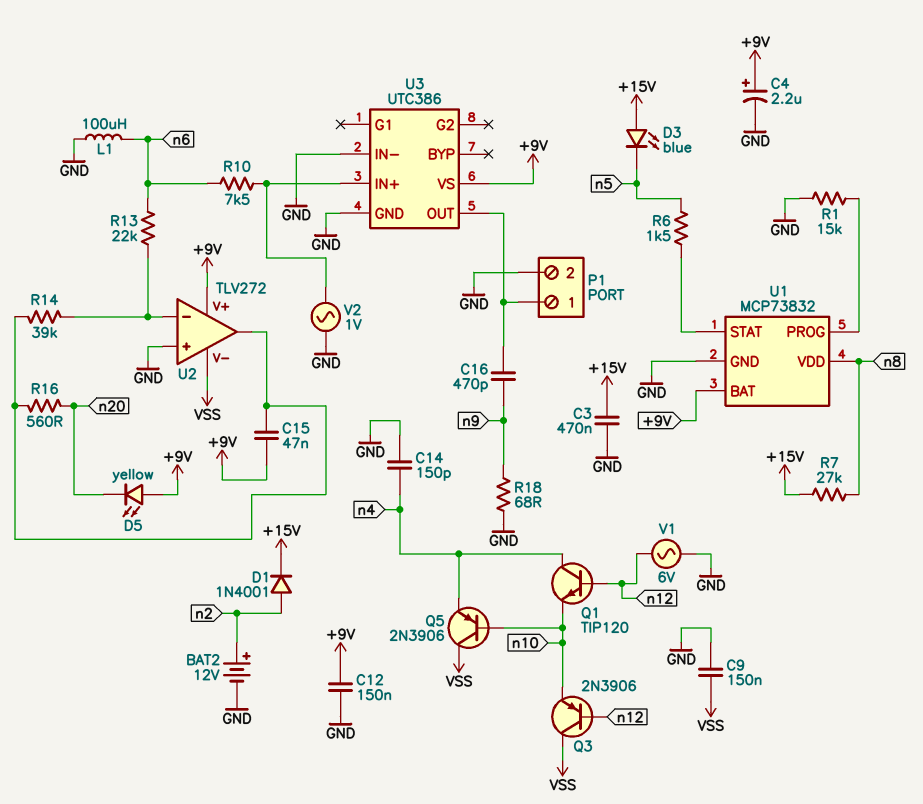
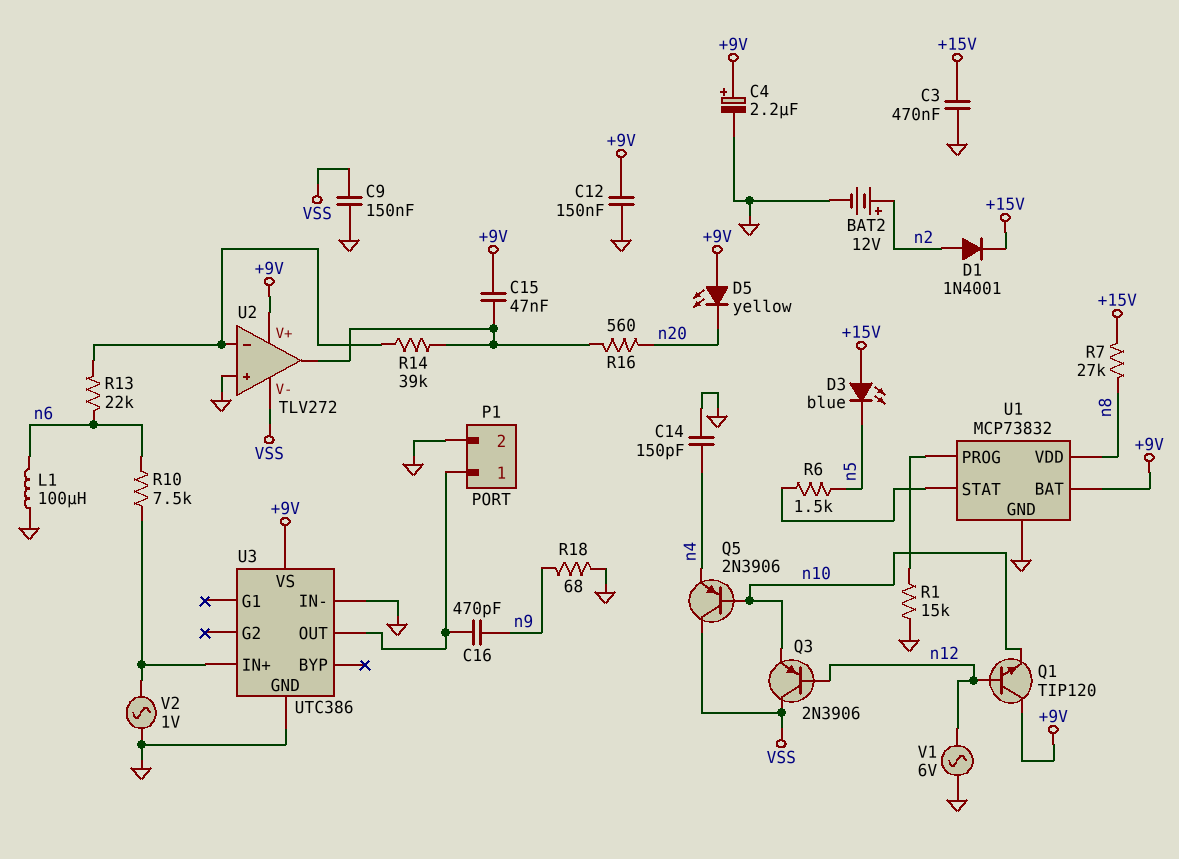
Q1: NPN TIP120 (B n12, C n4, E n10) -> NPN TIP120 (B n12, C +9V, E n10)

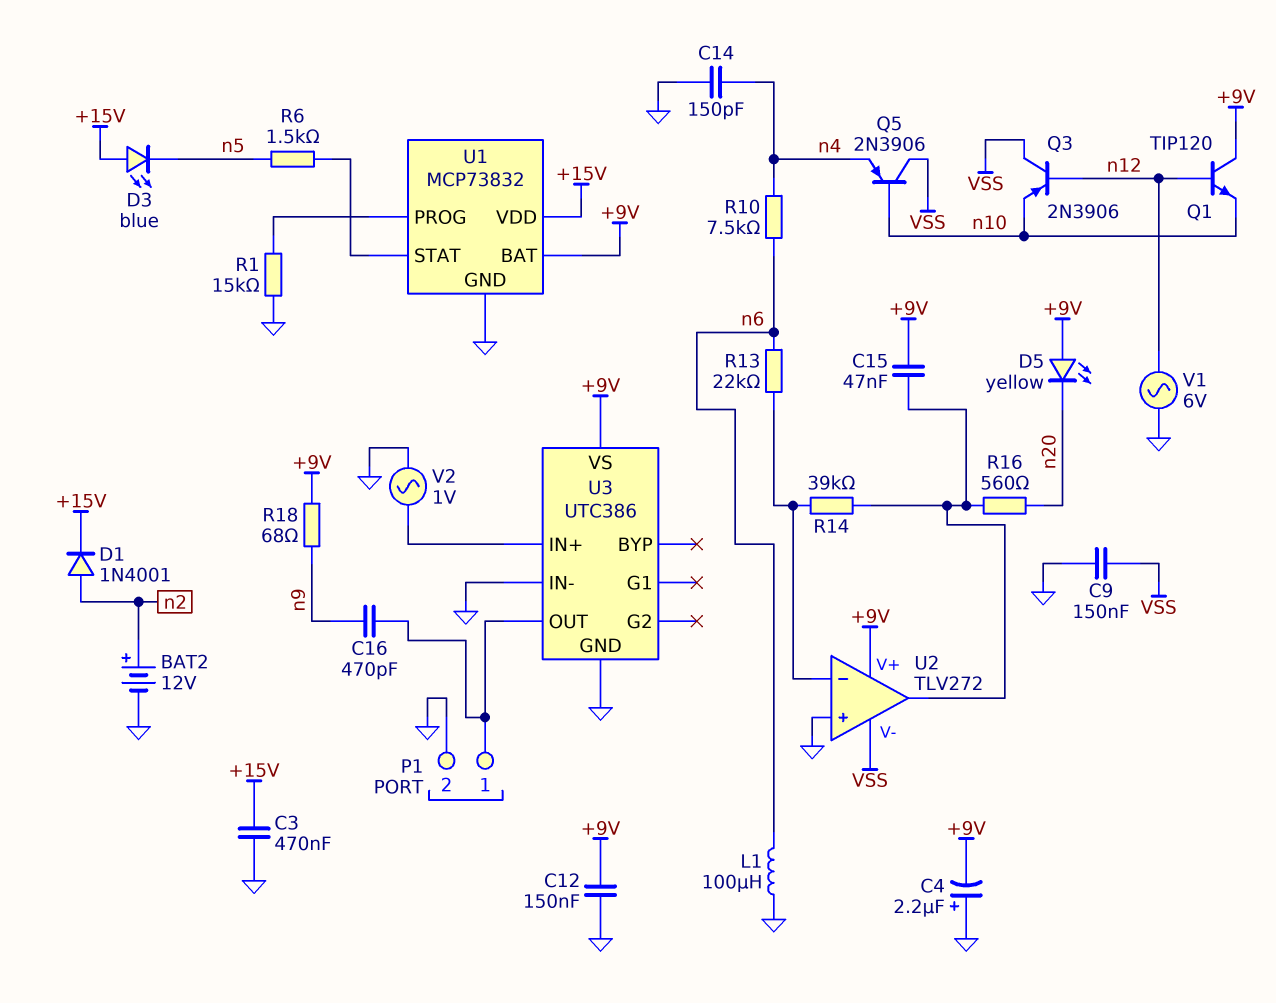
C4: 2.2uF (plus +9V, minus GND) -> 2.2uF (plus GND, minus +9V)
R7: 27k (+15V, n8) -> none
R10: 7.5k (U3/IN+, n6) -> 7.5k (n4, n6)
R18: 68 (GND, n9) -> 68 (+9V, n9)
U1 pin VDD: n8 -> +15V

